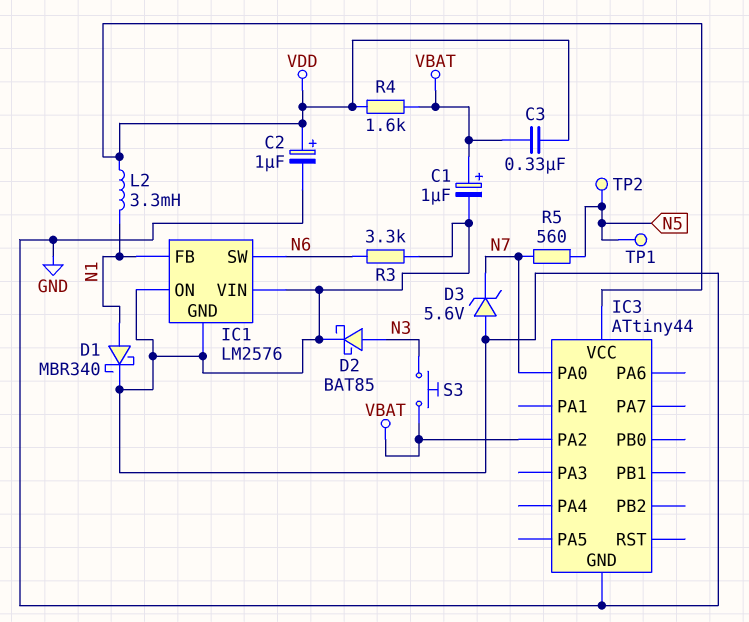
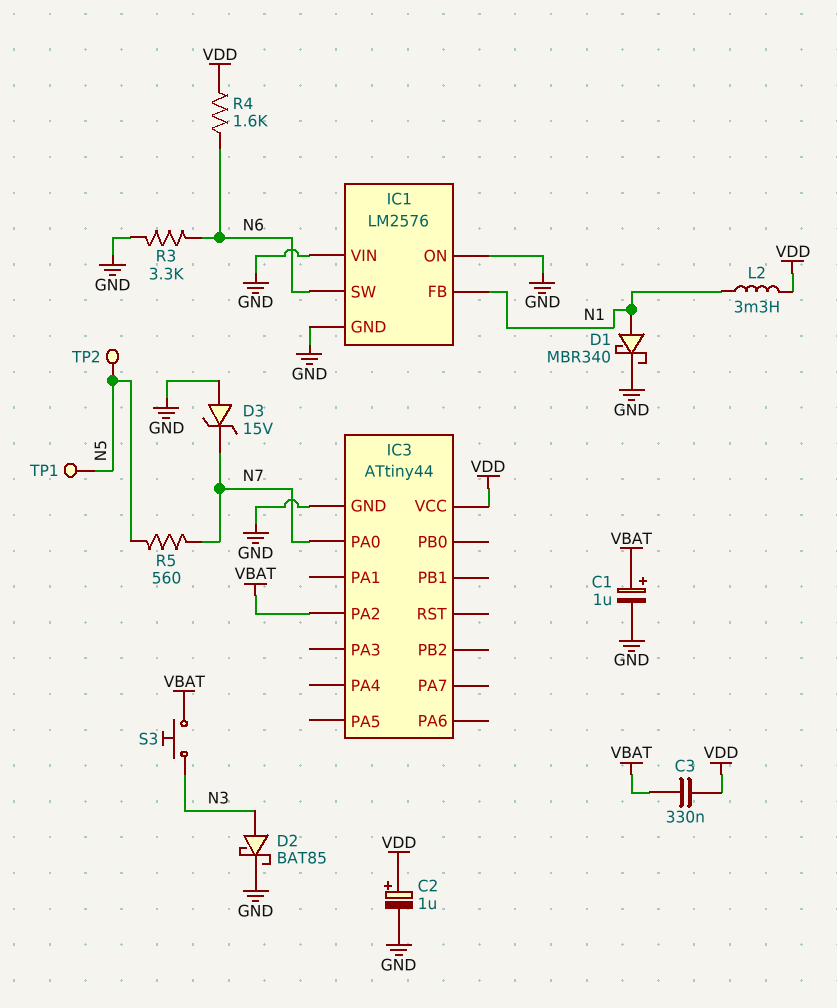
D3: zener 5.6V (A GND, K N7) -> zener 15V (A GND, K N7)
R4: 1.6k (VBAT, VDD) -> 1.6k (N6, VDD)

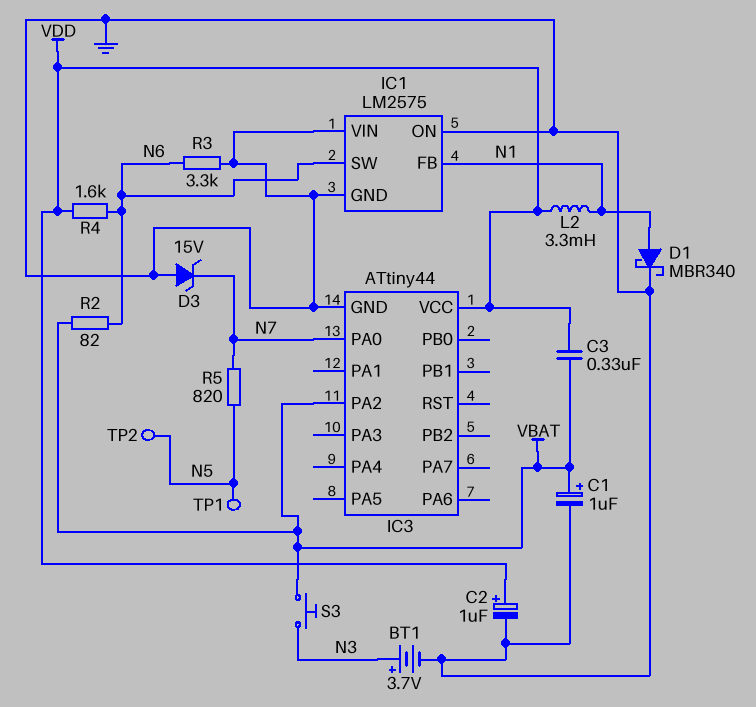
BT1: none -> 3.7V (plus N3, minus GND)
D2: schottky BAT85 (A N3, K GND) -> none
IC1: LM2576 -> LM2575
R2: none -> 82 (N6, VBAT)
R5: 560 (N5, N7) -> 820 (N5, N7)

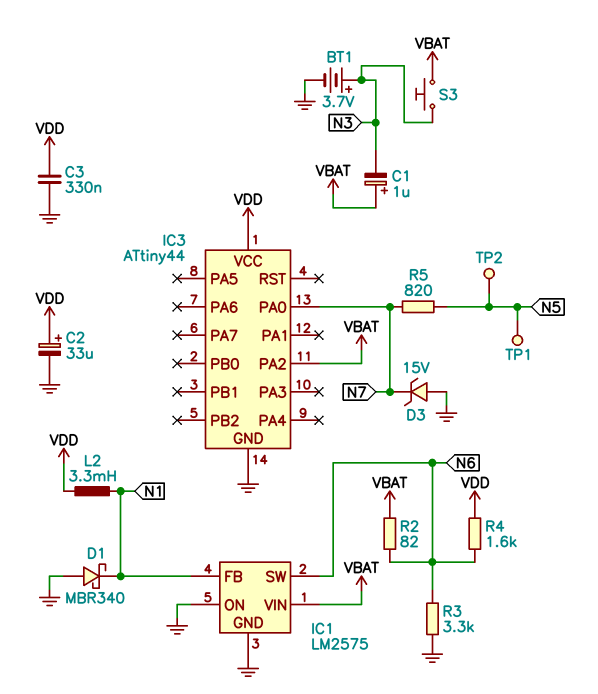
C1: 1uF (plus VBAT, minus GND) -> 1uF (plus VBAT, minus N3)
C2: 1uF (plus VDD, minus GND) -> 33uF (plus VDD, minus GND)
C3: 330nF (VBAT, VDD) -> 330nF (GND, VDD)
D1: schottky MBR340 (A N1, K GND) -> schottky MBR340 (A GND, K N1)
IC1 pin VIN: GND -> VBAT

